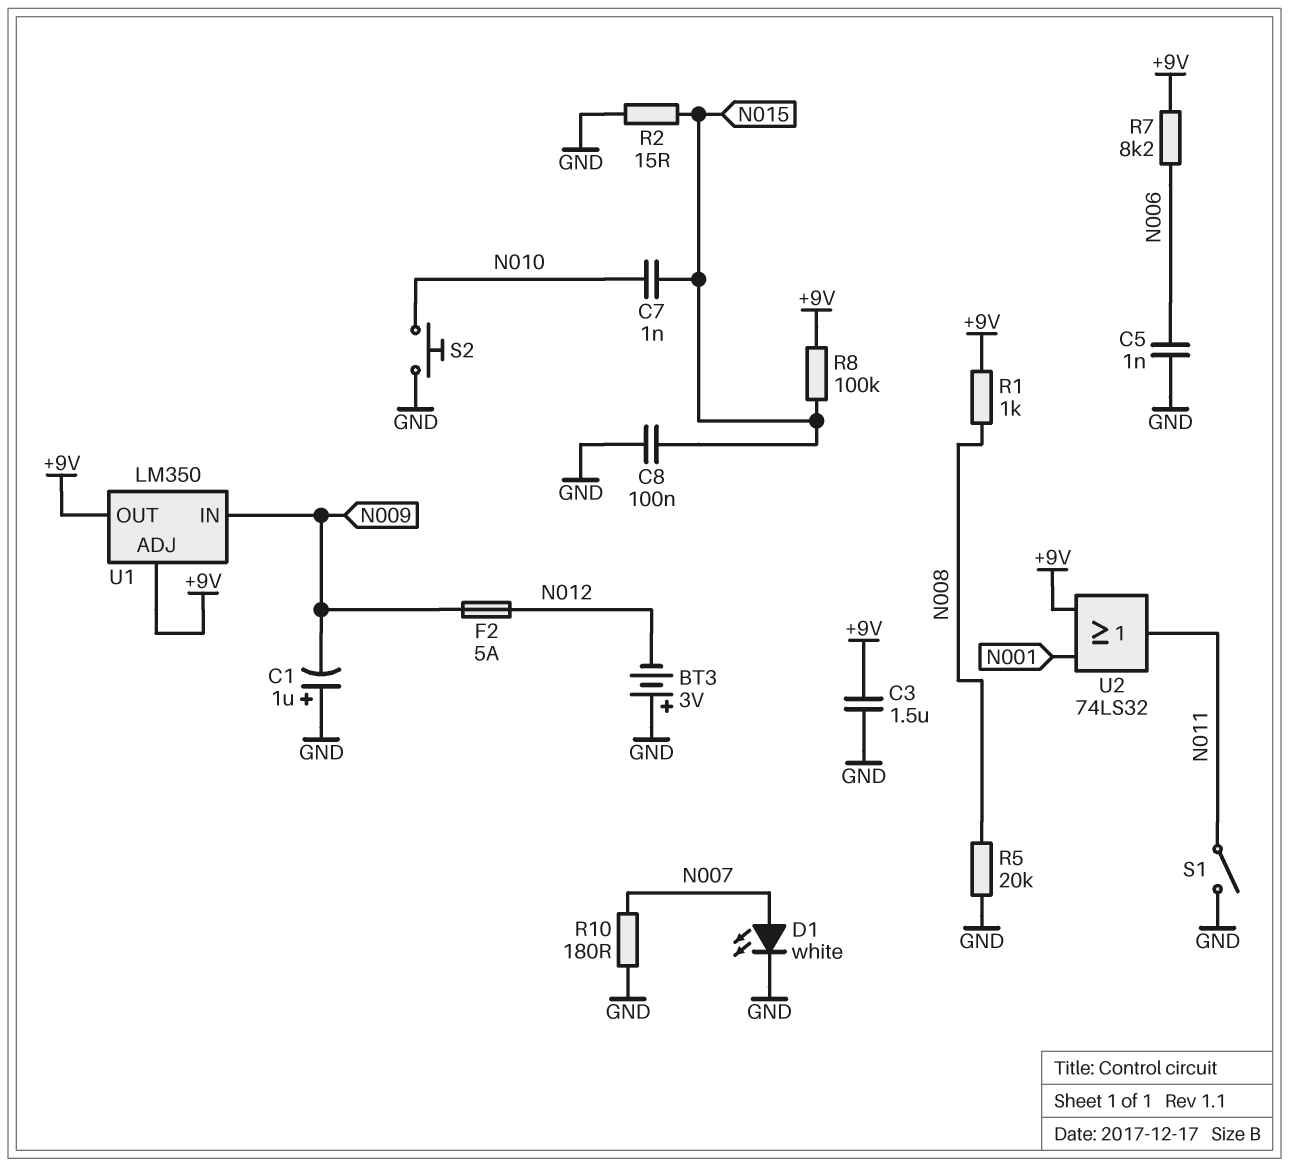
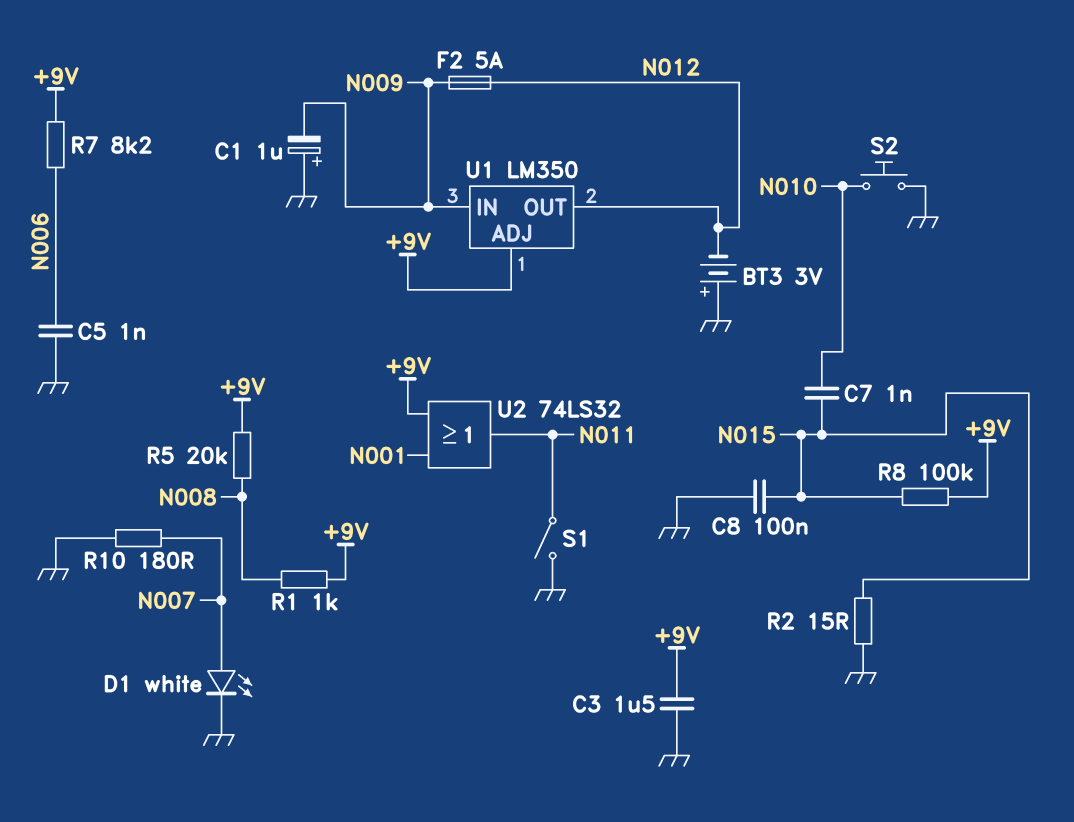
R5: 20k (GND, N008) -> 20k (+9V, N008)
U1 pin OUT: +9V -> N012

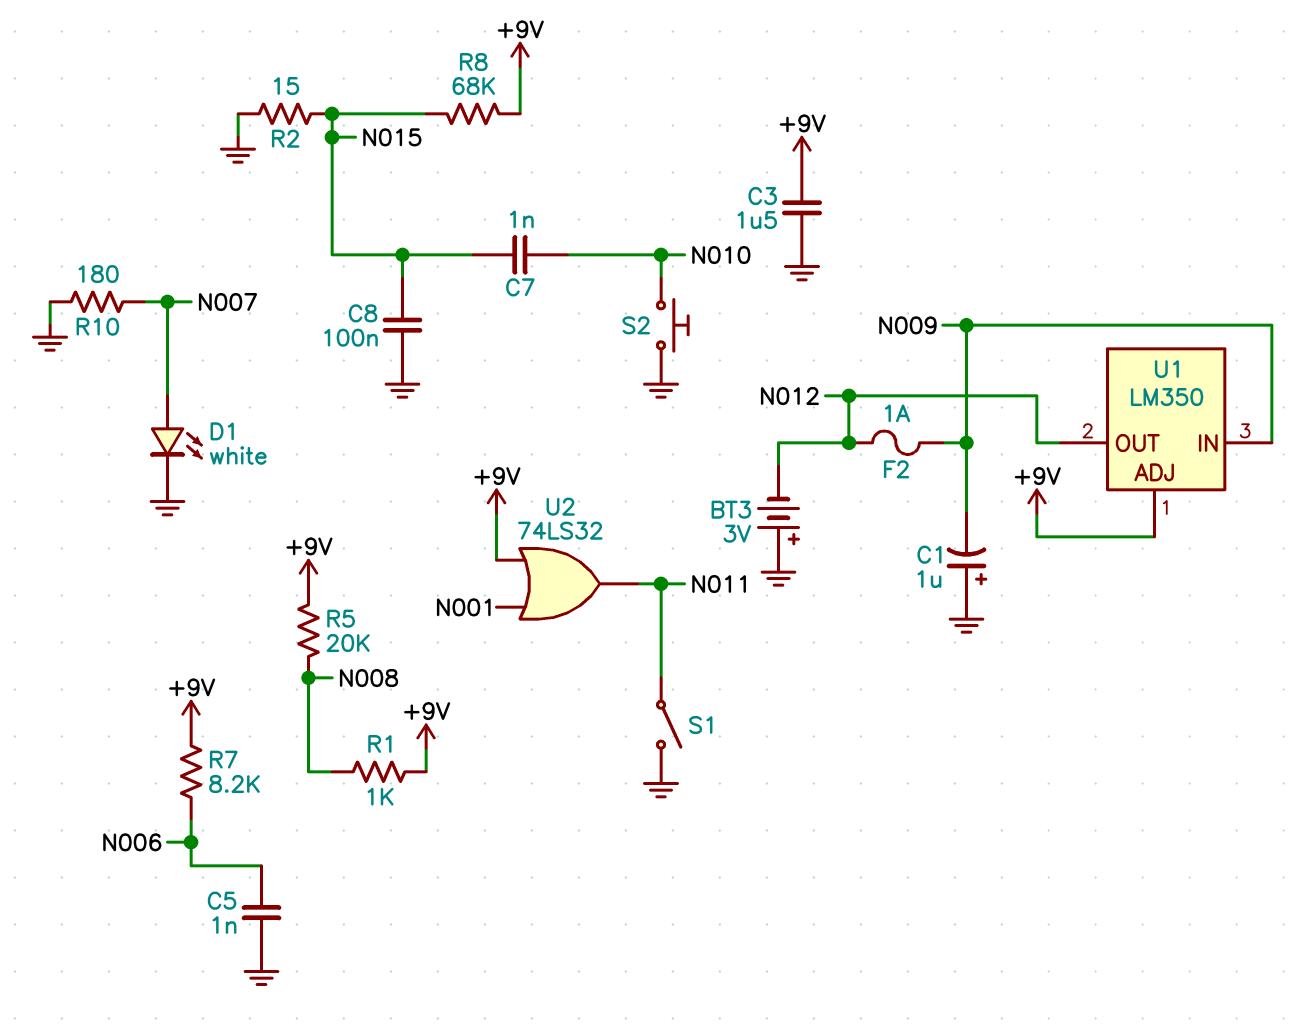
F2: 5A (N009, N012) -> 1A (N009, N012)
R8: 100k (+9V, N015) -> 68k (+9V, N015)

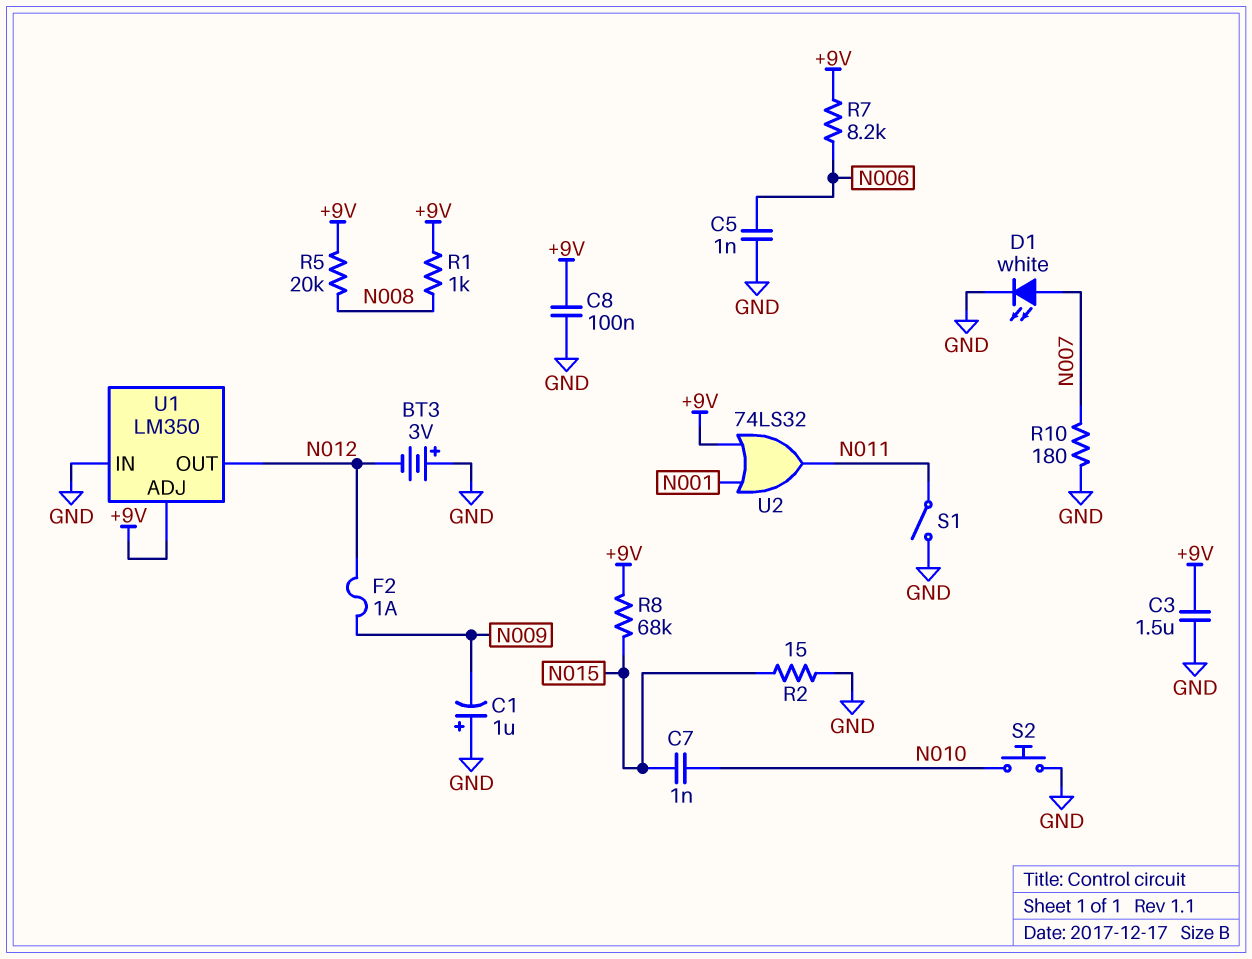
C8: 100nF (GND, N015) -> 100nF (+9V, GND)
U1 pin IN: N009 -> GND

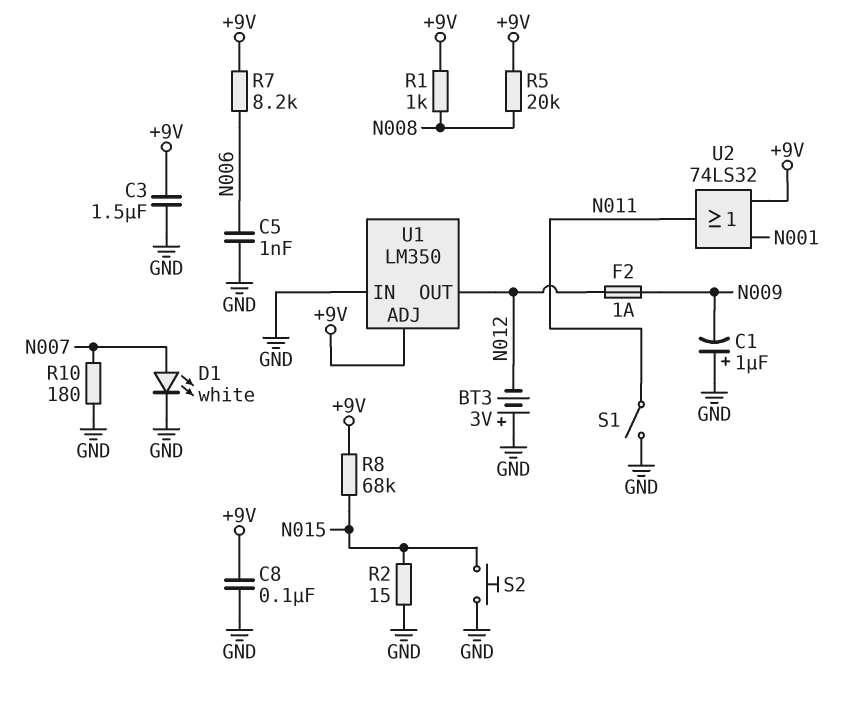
C7: 1nF (N010, N015) -> none
S2: button (GND, N010) -> button (GND, N015)

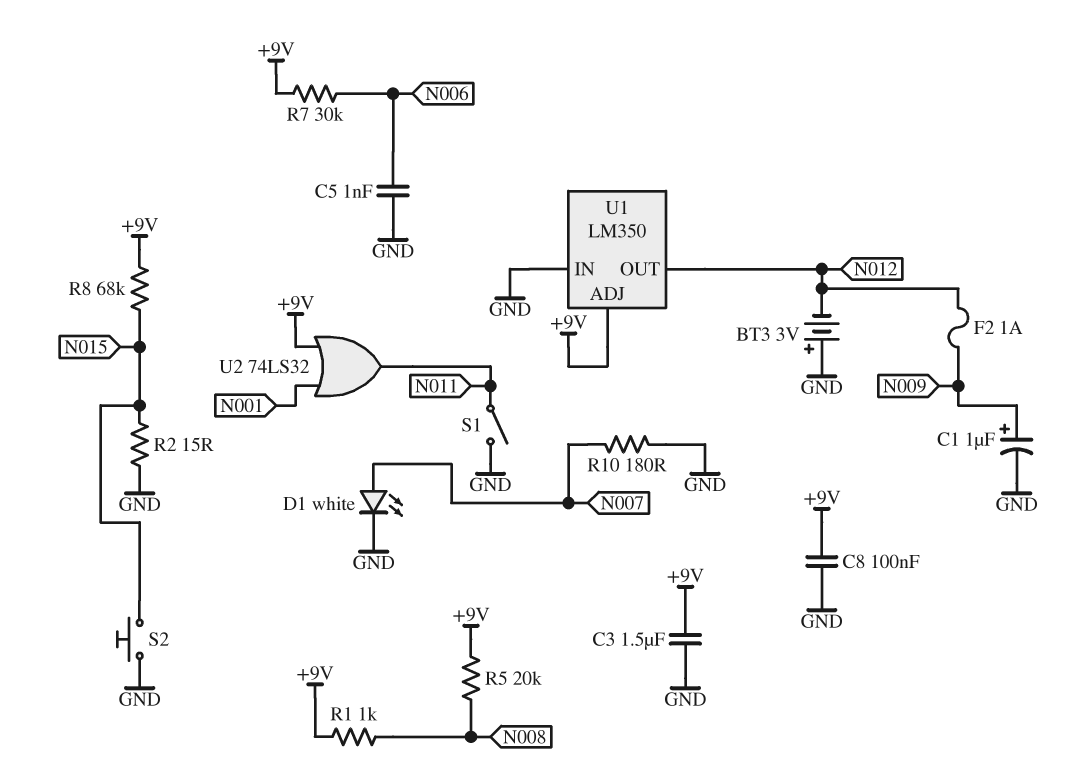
C1: 1uF (plus GND, minus N009) -> 1uF (plus N009, minus GND)
R7: 8.2k (+9V, N006) -> 30k (+9V, N006)

